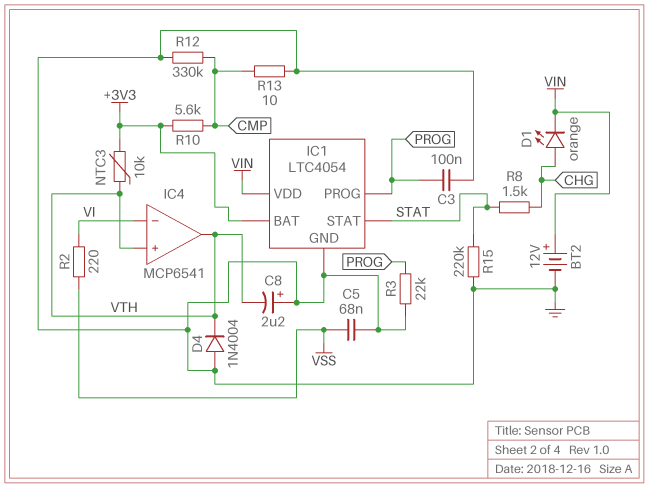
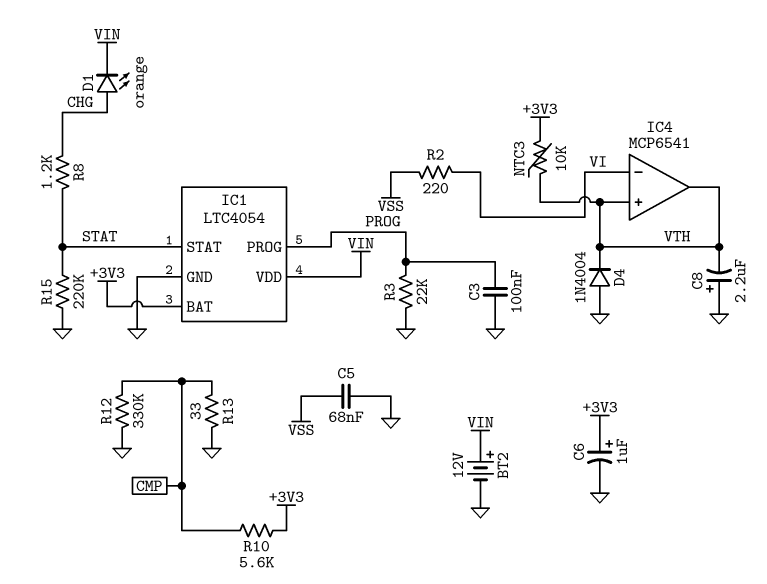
C6: none -> 1uF (plus +3V3, minus GND)
R8: 1.5k (CHG, STAT) -> 1.2k (CHG, STAT)
R13: 10 (CMP, GND) -> 33 (CMP, GND)

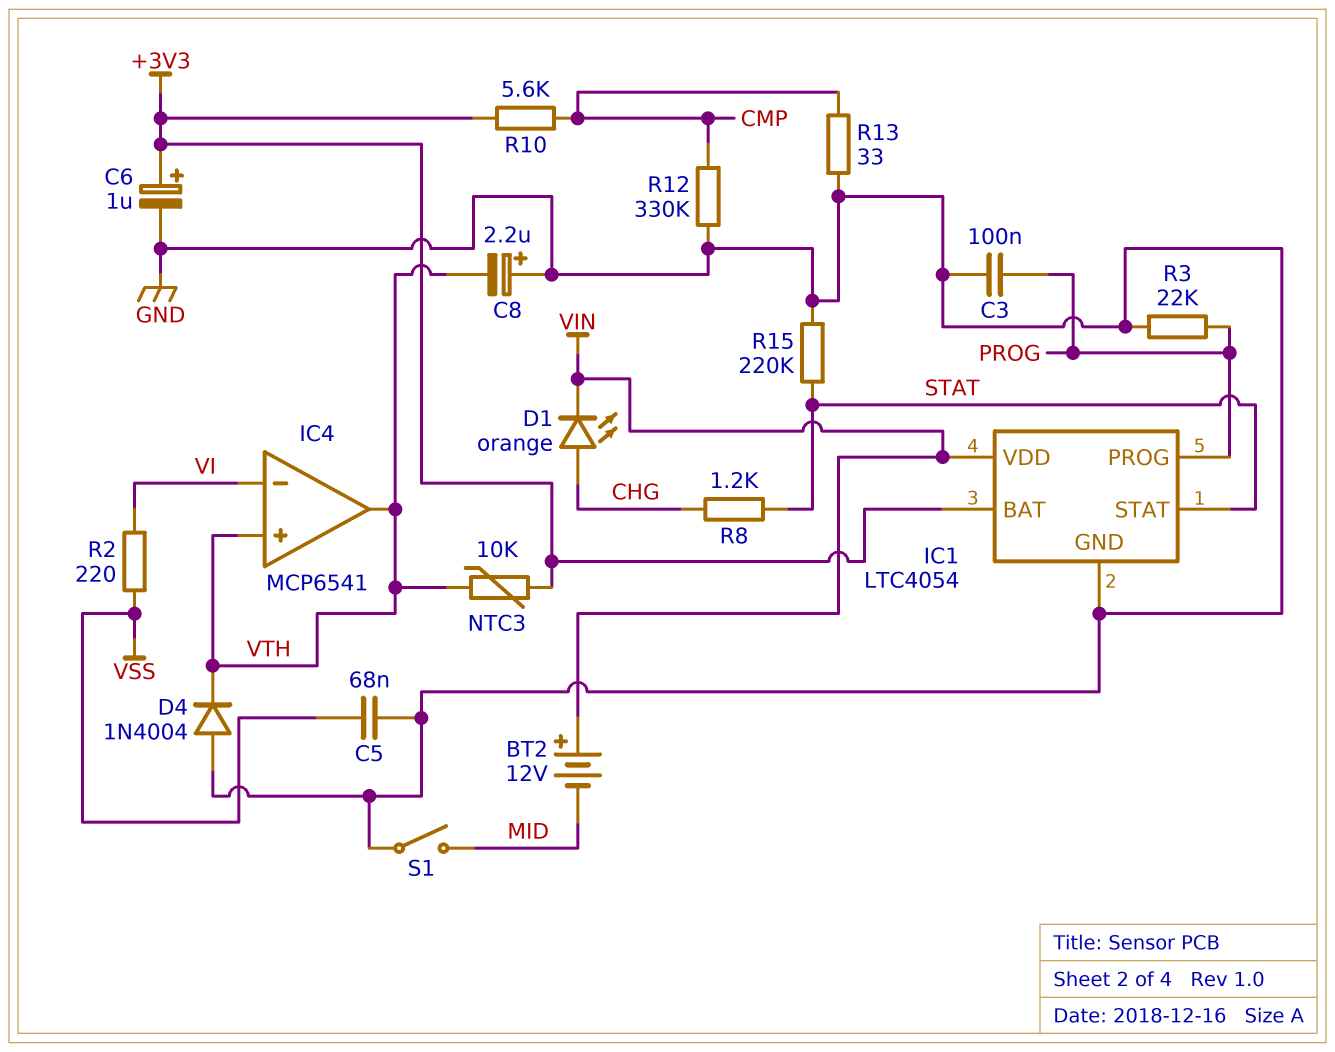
BT2: 12V (plus VIN, minus GND) -> 12V (plus VIN, minus MID)
S1: none -> switch (GND, MID)

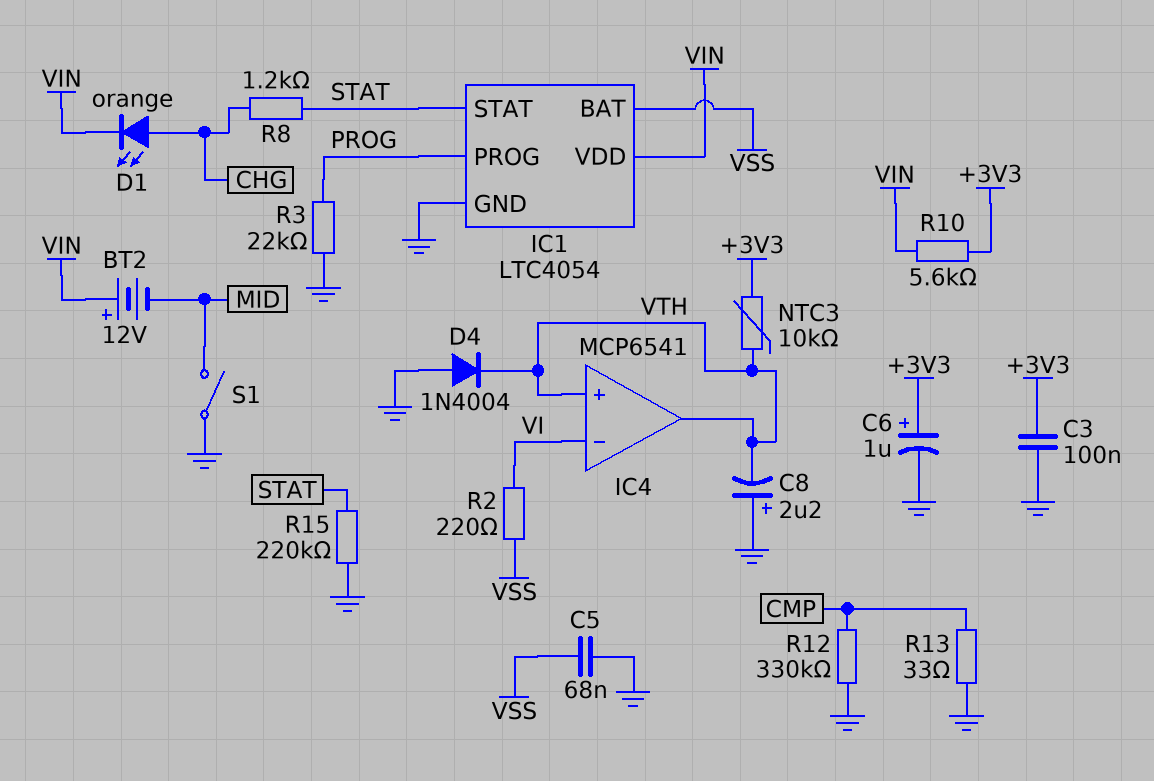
C3: 100nF (GND, PROG) -> 100nF (+3V3, GND)
IC1 pin BAT: +3V3 -> VSS
R10: 5.6k (+3V3, CMP) -> 5.6k (+3V3, VIN)

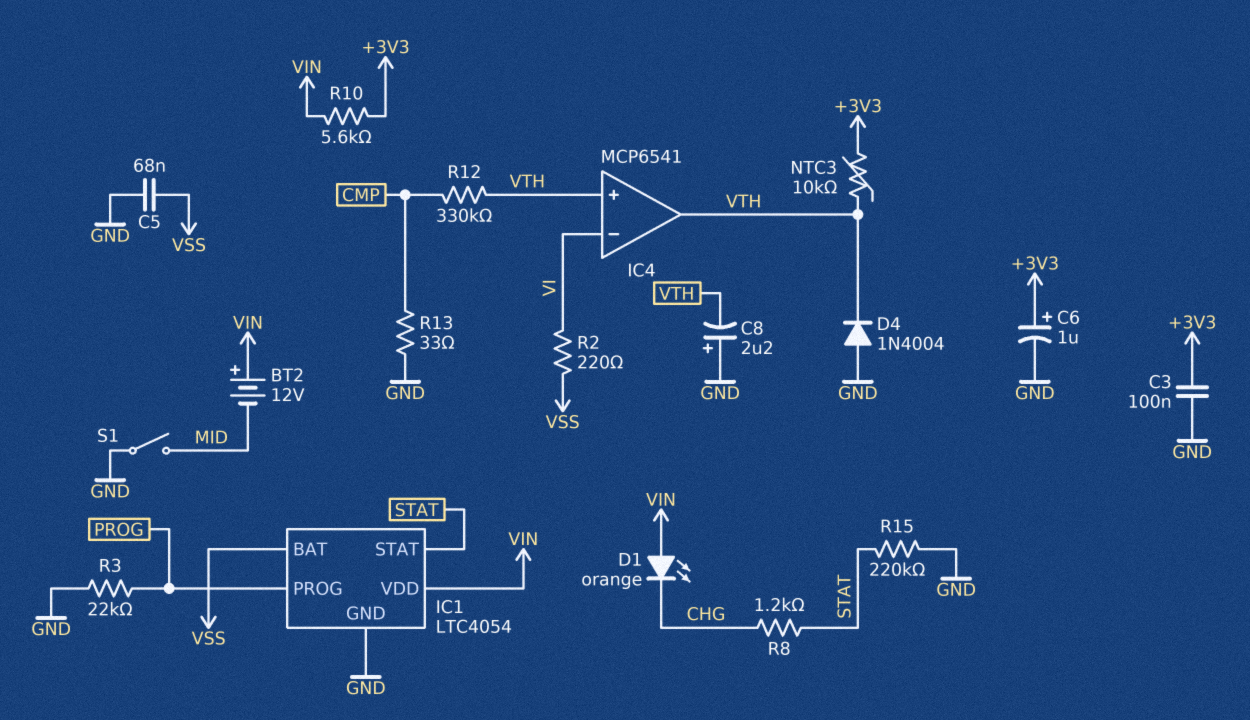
D1: LED orange (A CHG, K VIN) -> LED orange (A VIN, K CHG)
R12: 330k (CMP, GND) -> 330k (CMP, VTH)

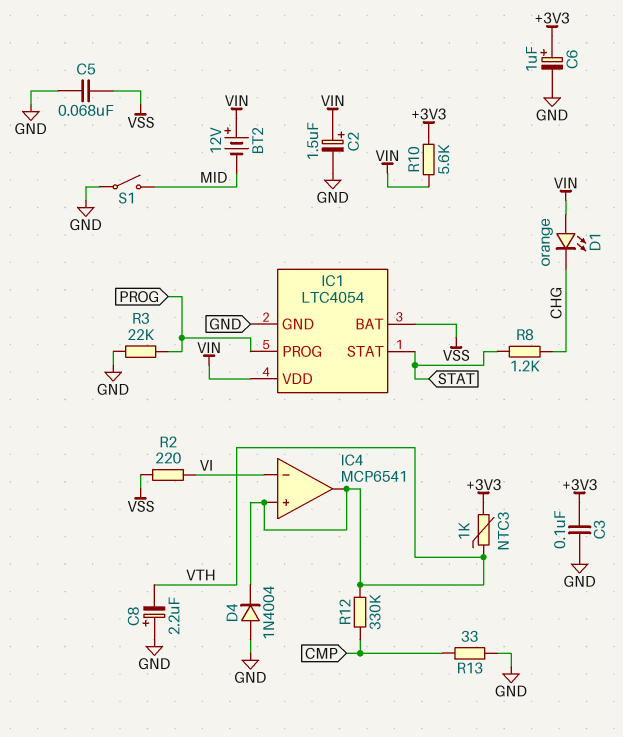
C2: none -> 1.5uF (plus VIN, minus GND)
NTC3: 10k (+3V3, VTH) -> 1k (+3V3, VTH)
R15: 220k (GND, STAT) -> none

